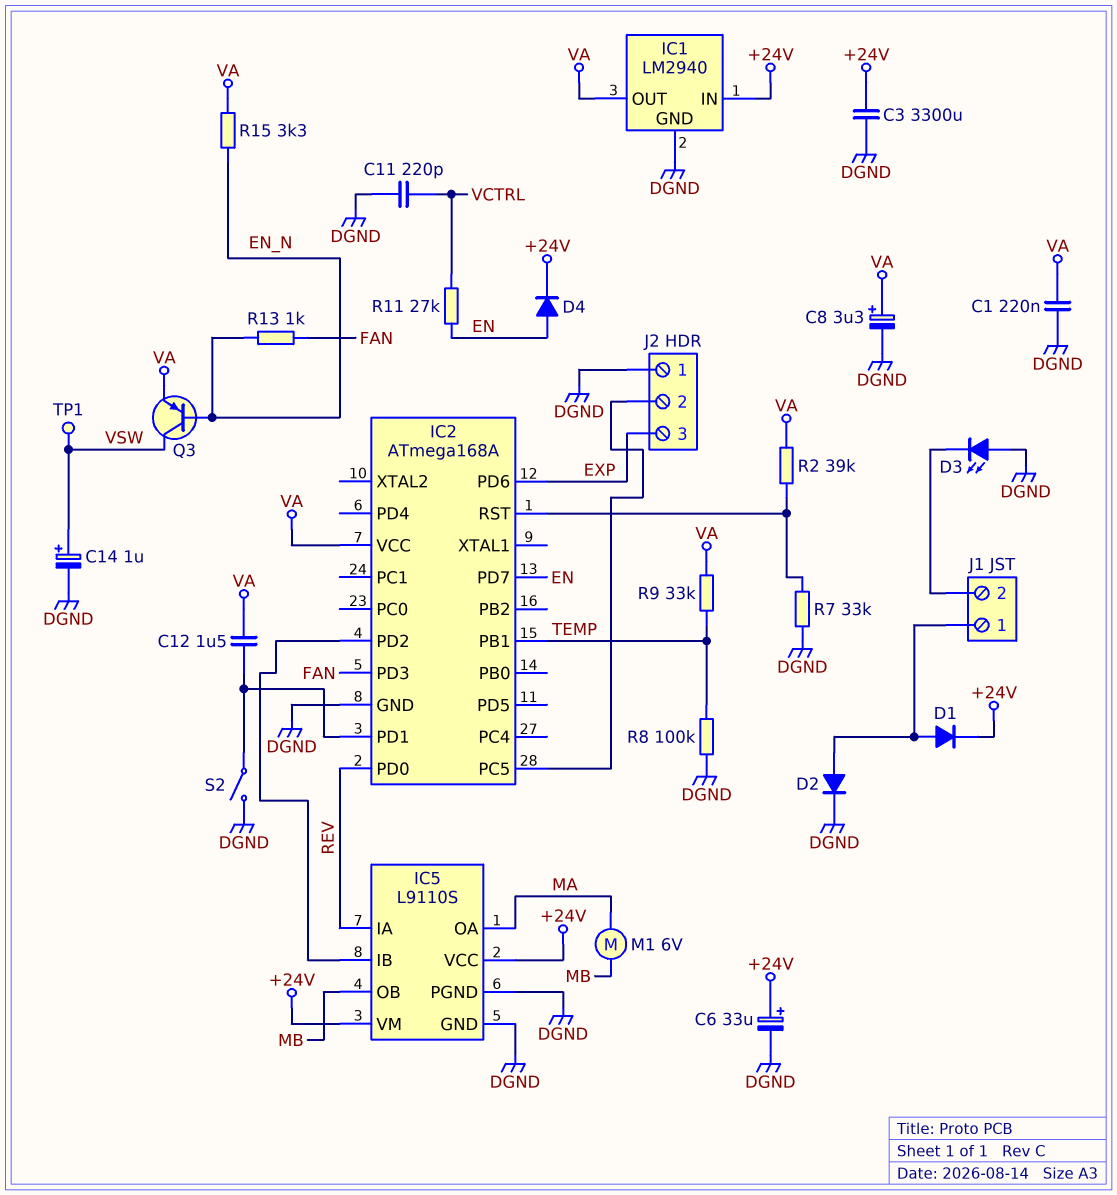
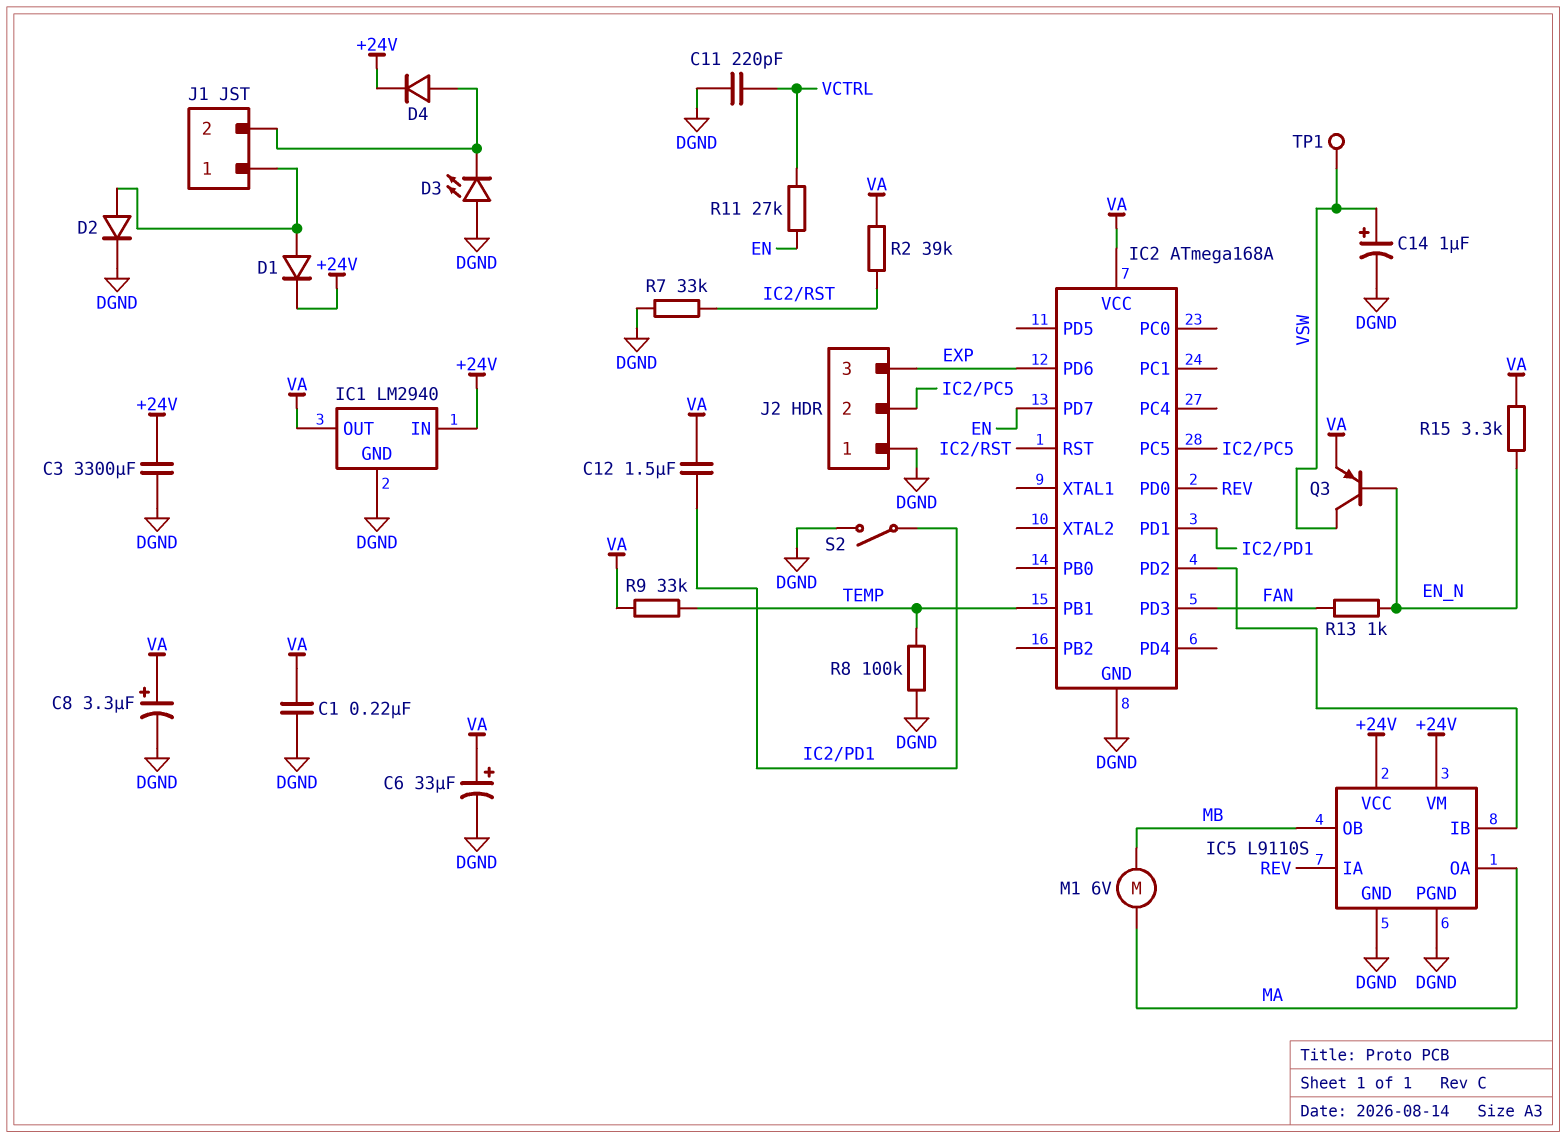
C6: 33uF (plus +24V, minus DGND) -> 33uF (plus VA, minus DGND)
D4: diode (A EN, K +24V) -> diode (A J1/2, K +24V)

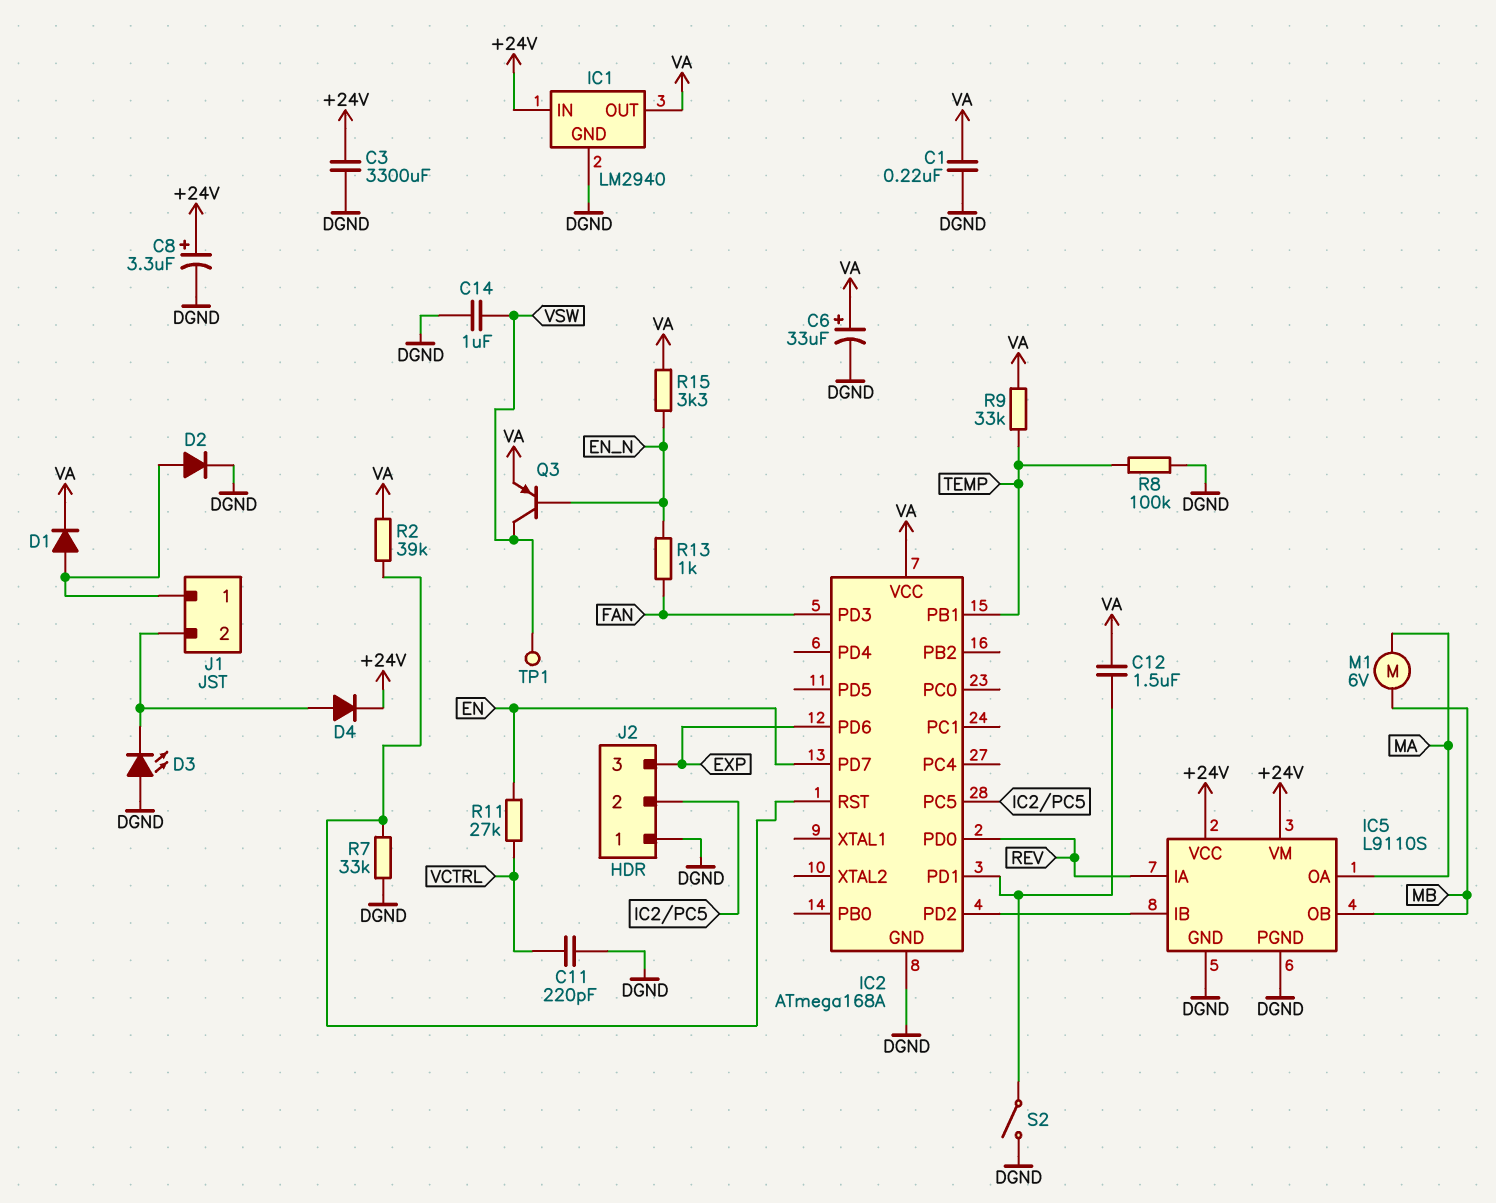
C8: 3.3uF (plus VA, minus DGND) -> 3.3uF (plus +24V, minus DGND)
C14: 1uF (plus VSW, minus DGND) -> 1uF (DGND, VSW)
D1: diode (A J1/1, K +24V) -> diode (A J1/1, K VA)

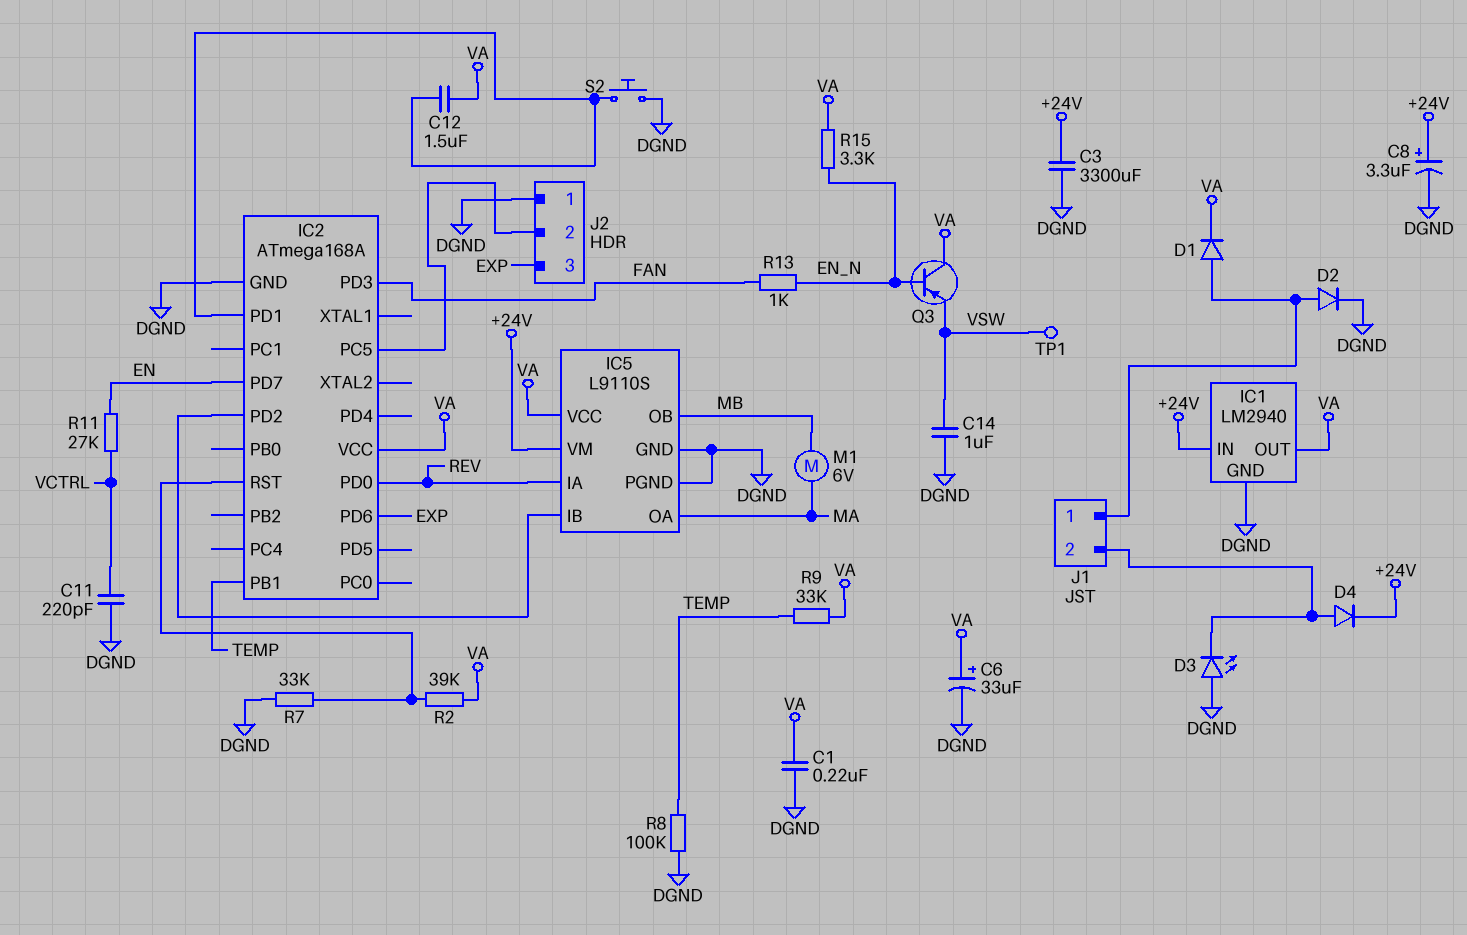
IC5 pin VCC: +24V -> VA
Q3: PNP (B EN_N, C VSW, E VA) -> PNP (B EN_N, C VA, E VSW)
S2: switch (DGND, IC2/PD1) -> button (DGND, IC2/PD1)

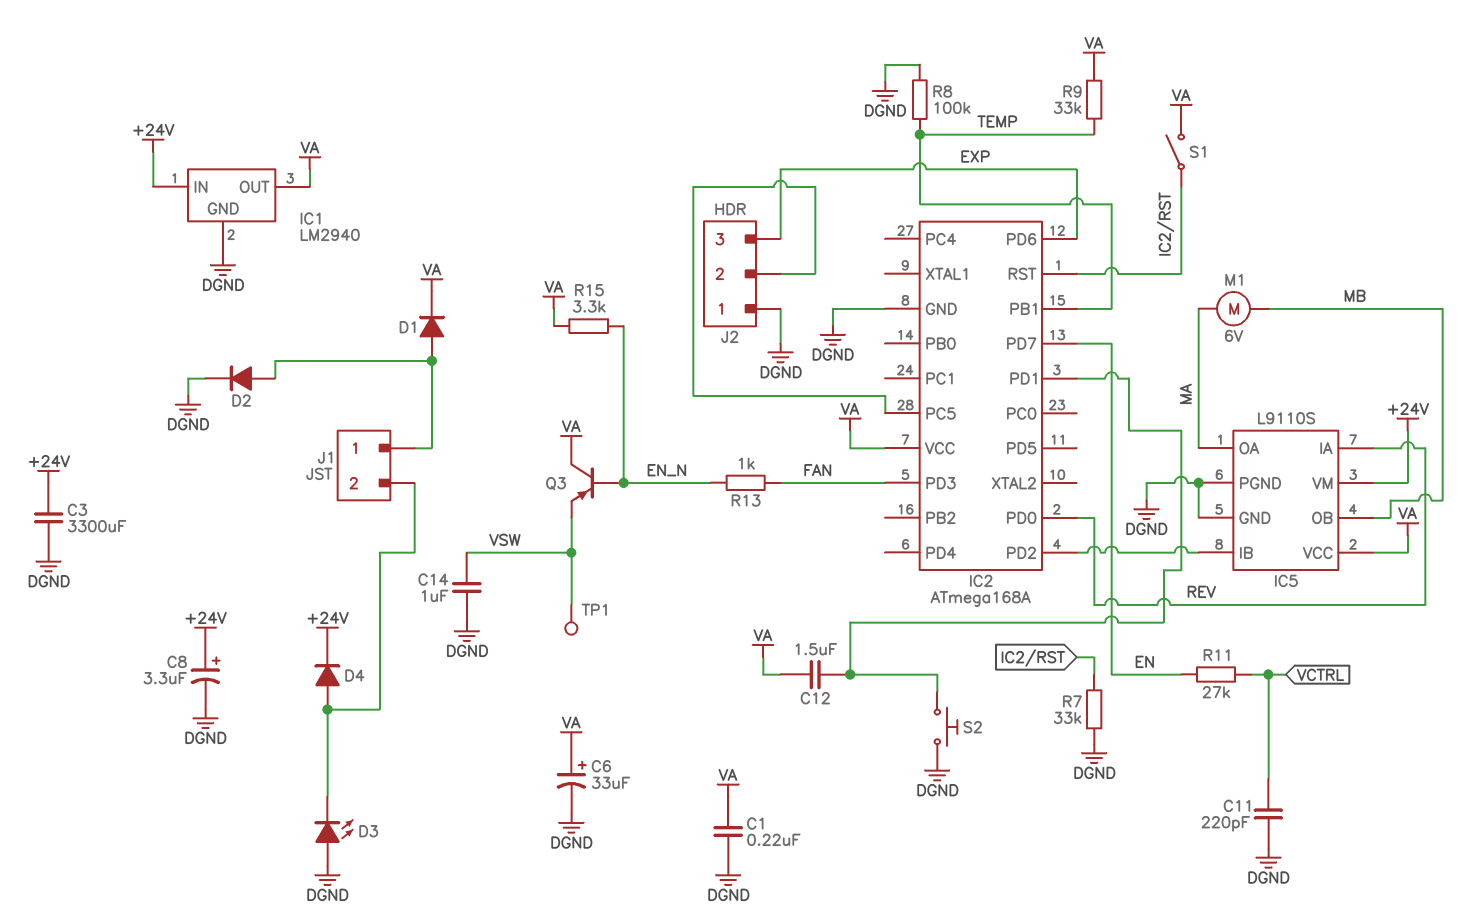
R2: 39k (IC2/RST, VA) -> none
S1: none -> switch (IC2/RST, VA)

